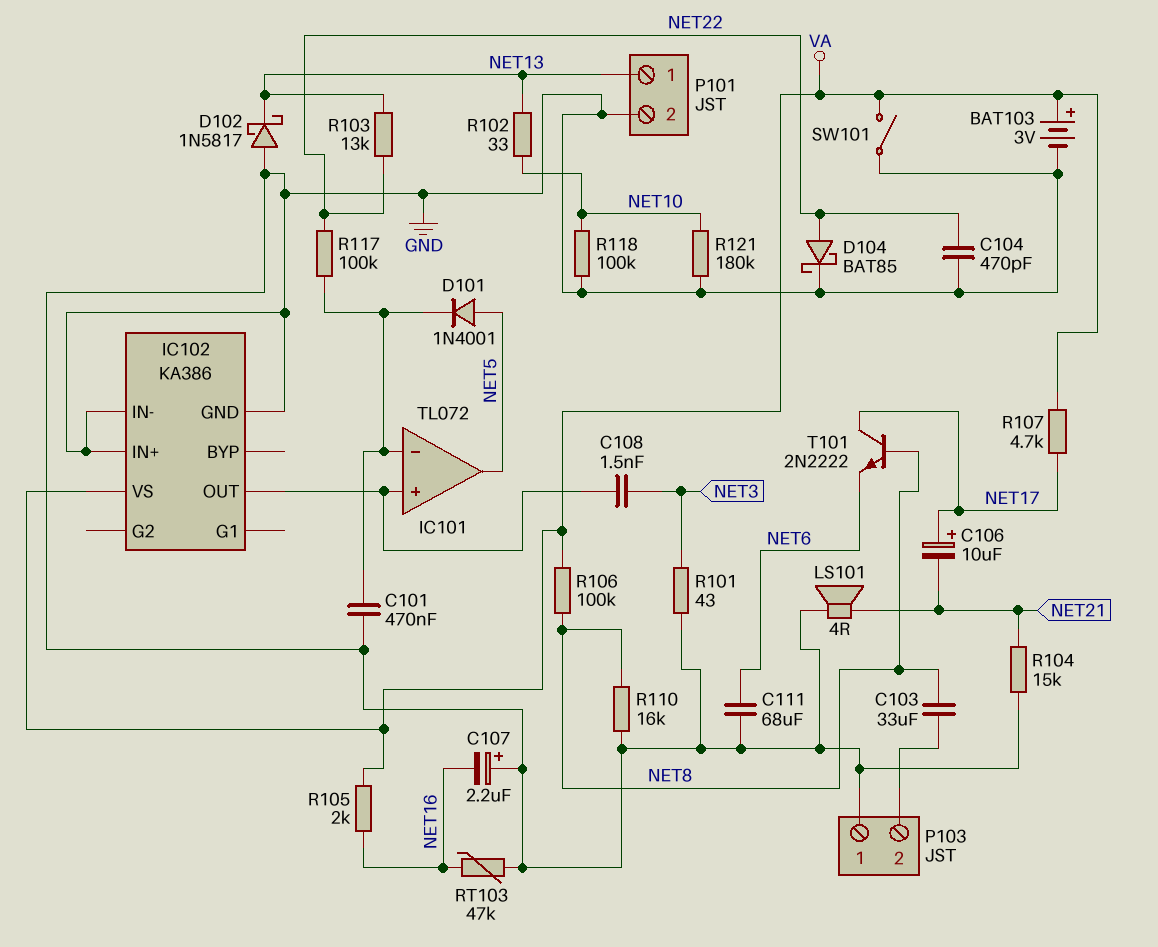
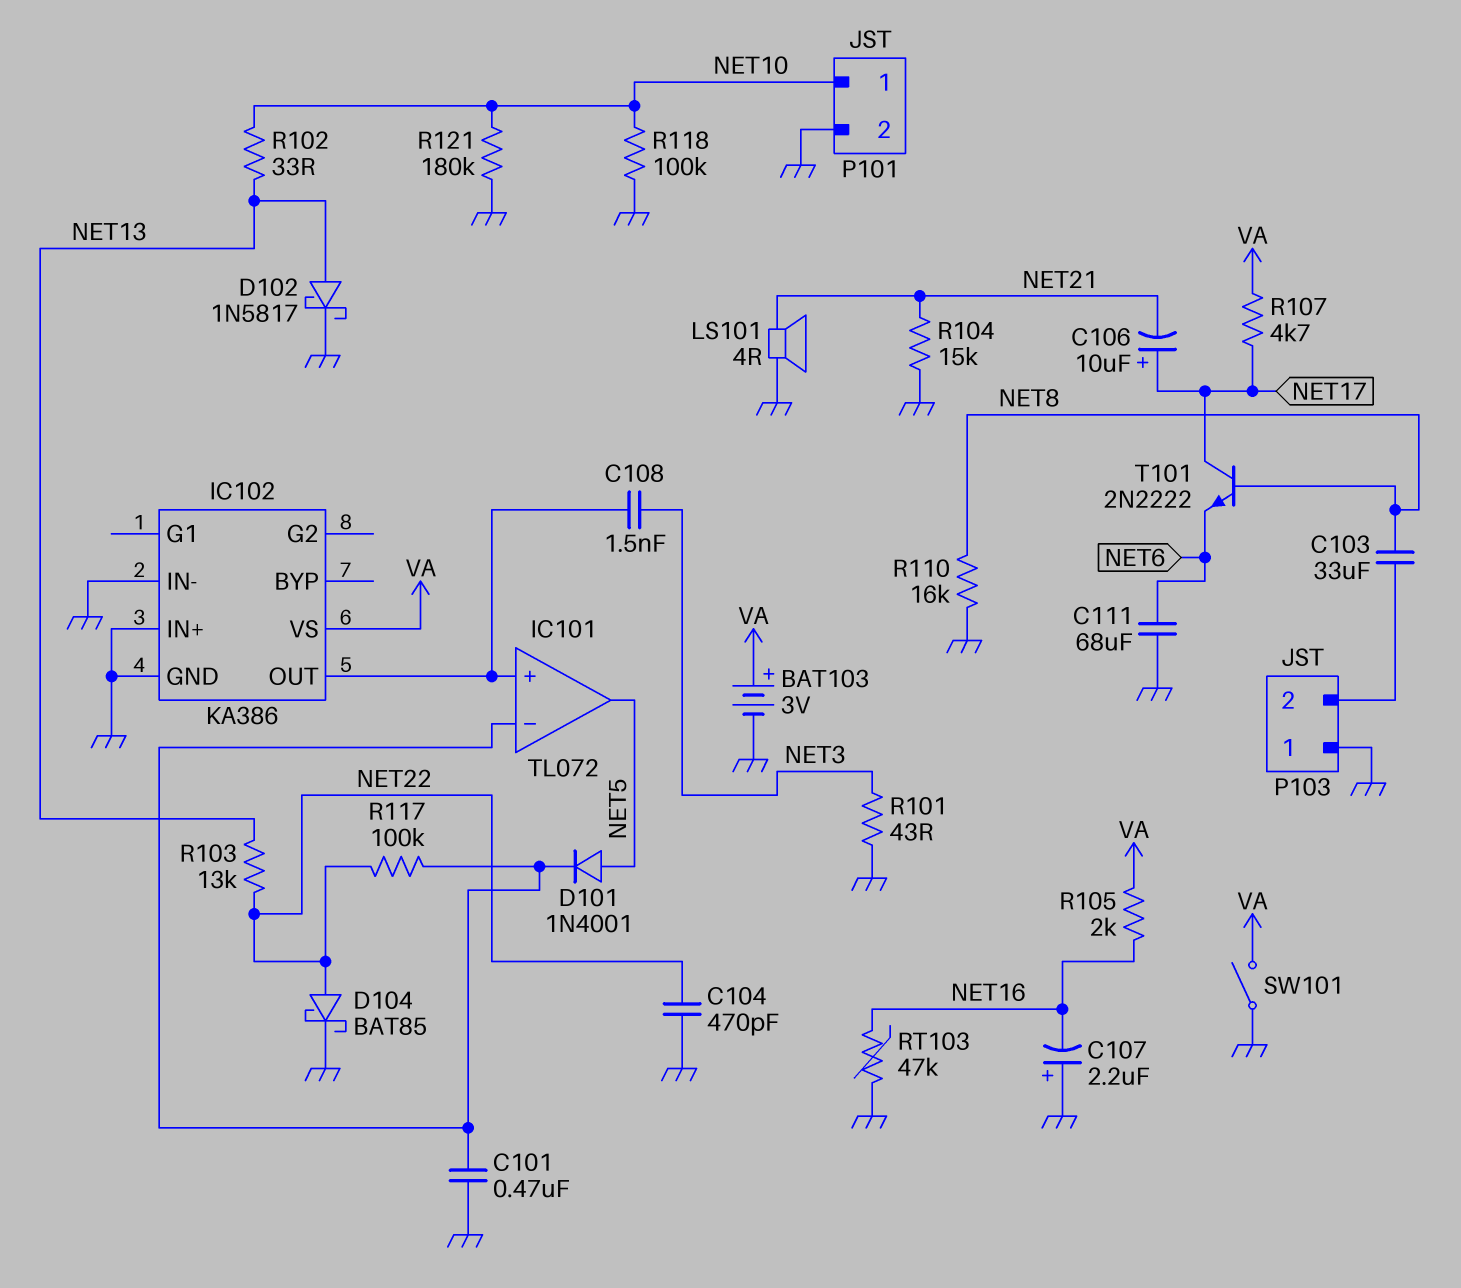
D102: schottky 1N5817 (A GND, K NET13) -> schottky 1N5817 (A NET13, K GND)
P101 pin 1: NET13 -> NET10
R106: 100k (NET8, VA) -> none

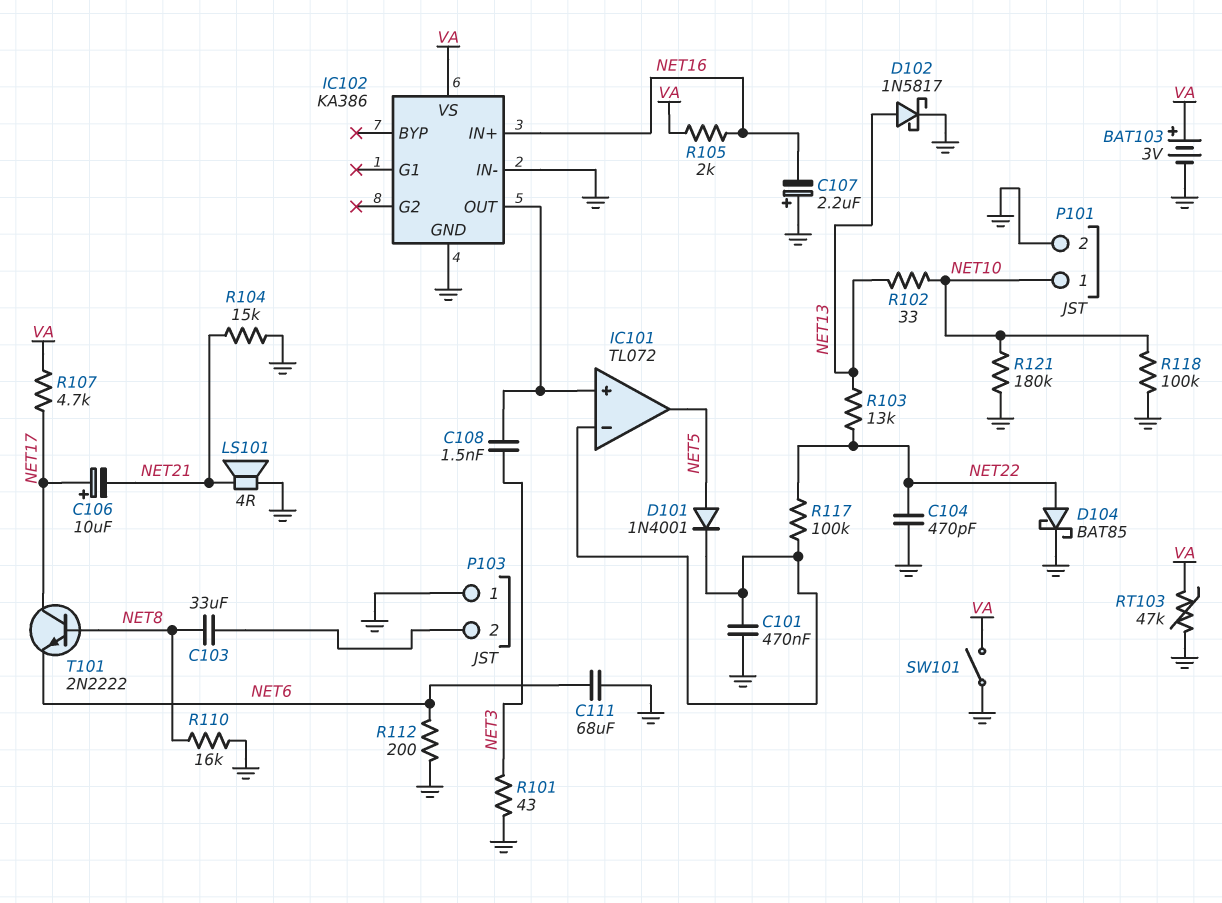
IC102 pin IN+: GND -> NET16
R112: none -> 200 (GND, NET6)
RT103: 47k (GND, NET16) -> 47k (GND, VA)

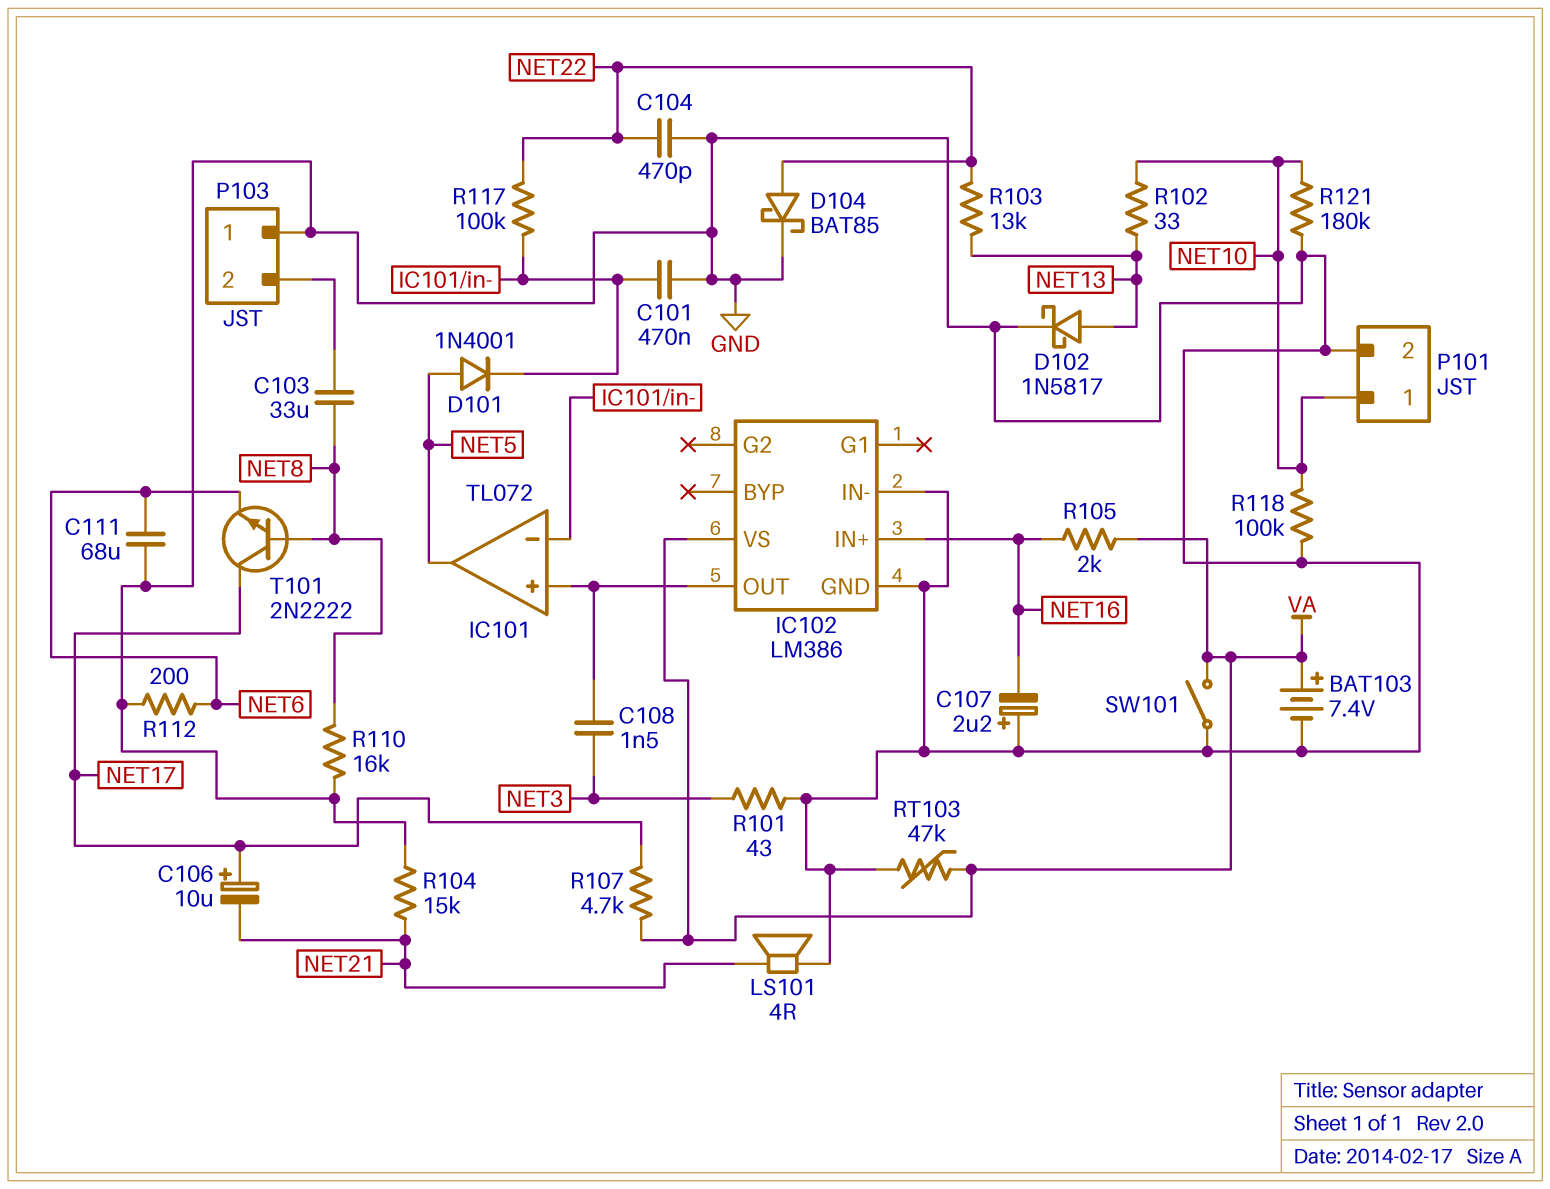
BAT103: 3V (plus VA, minus GND) -> 7.4V (plus VA, minus GND)
IC102: KA386 -> LM386

